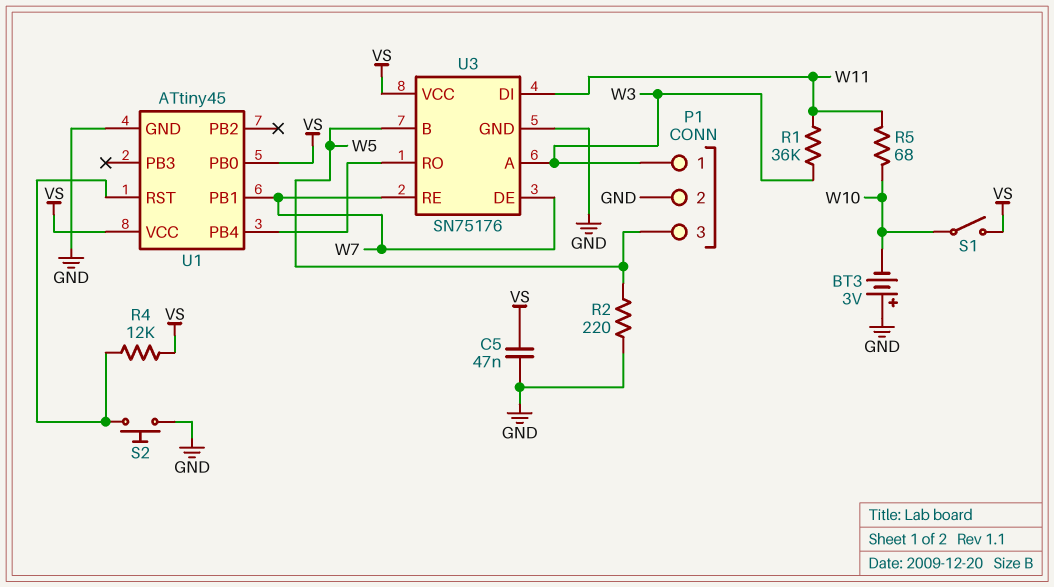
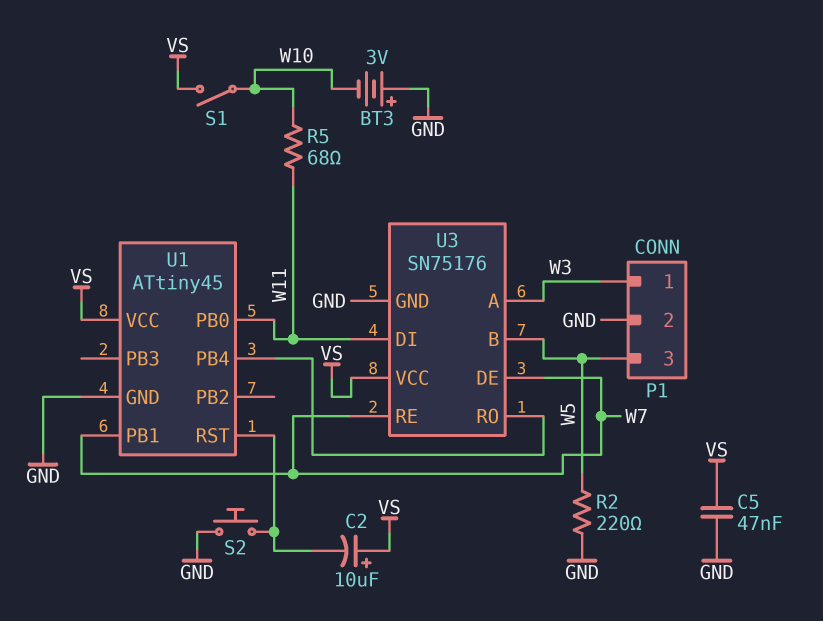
C2: none -> 10uF (plus VS, minus U1/RST)
R1: 36k (W3, W11) -> none
R4: 12k (U1/RST, VS) -> none
U1 pin PB0: VS -> W11

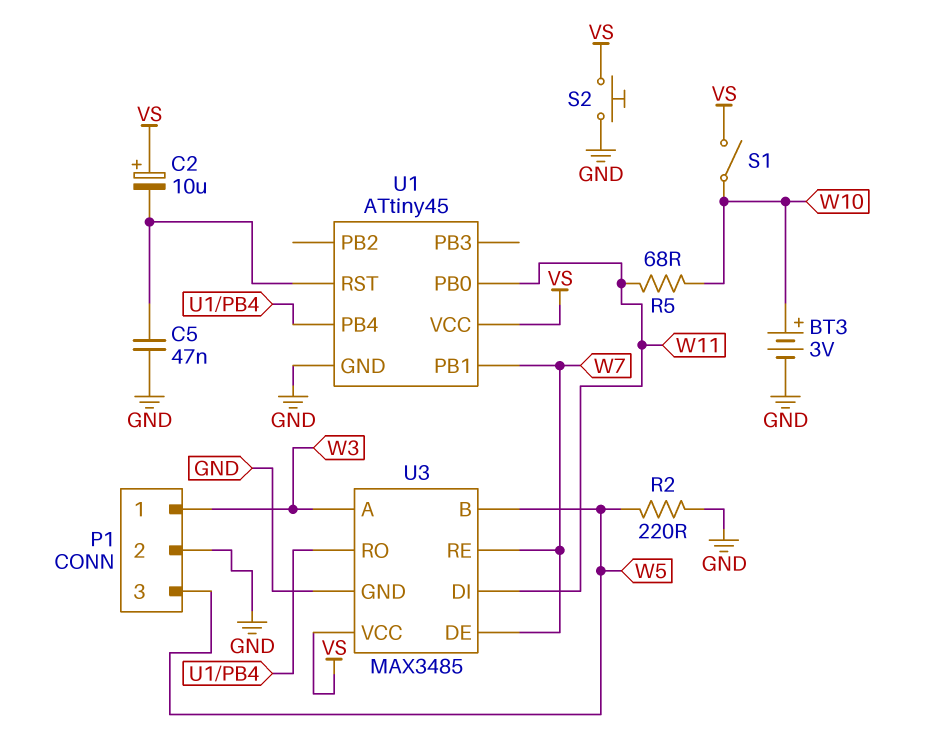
BT3: 3V (plus GND, minus W10) -> 3V (plus W10, minus GND)
C5: 47nF (GND, VS) -> 47nF (GND, U1/RST)
S2: button (GND, U1/RST) -> button (GND, VS)
U3: SN75176 -> MAX3485

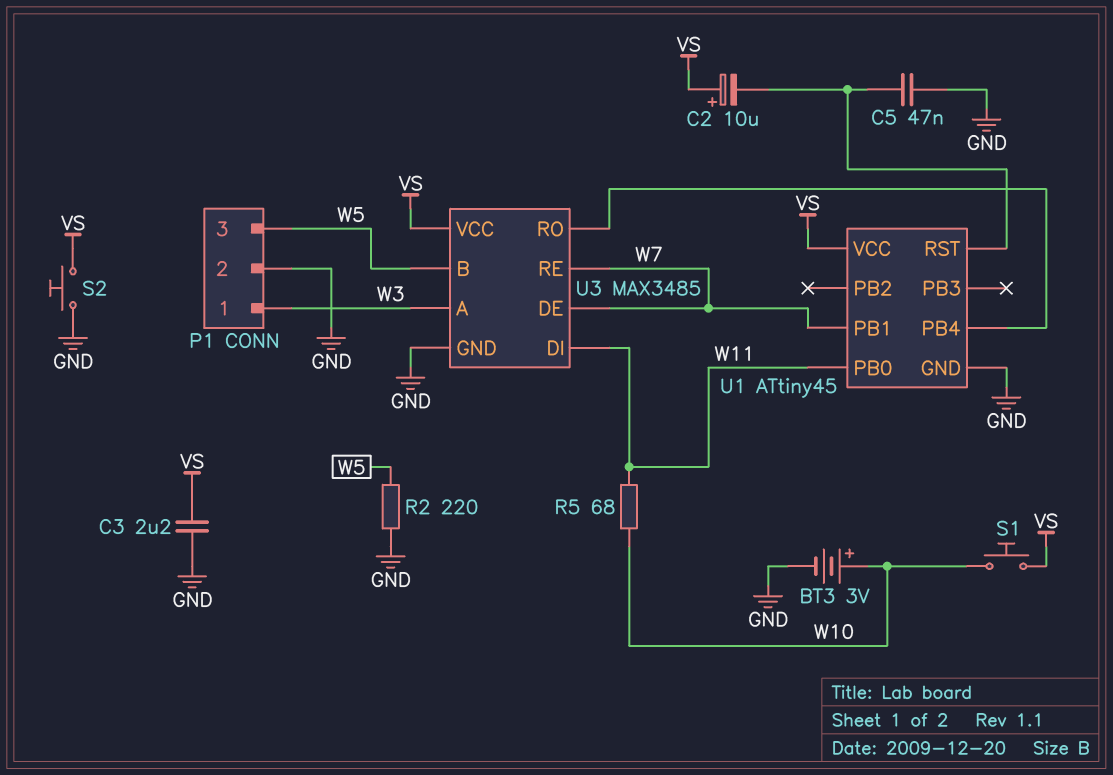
C3: none -> 2.2uF (GND, VS)
S1: switch (VS, W10) -> button (VS, W10)

